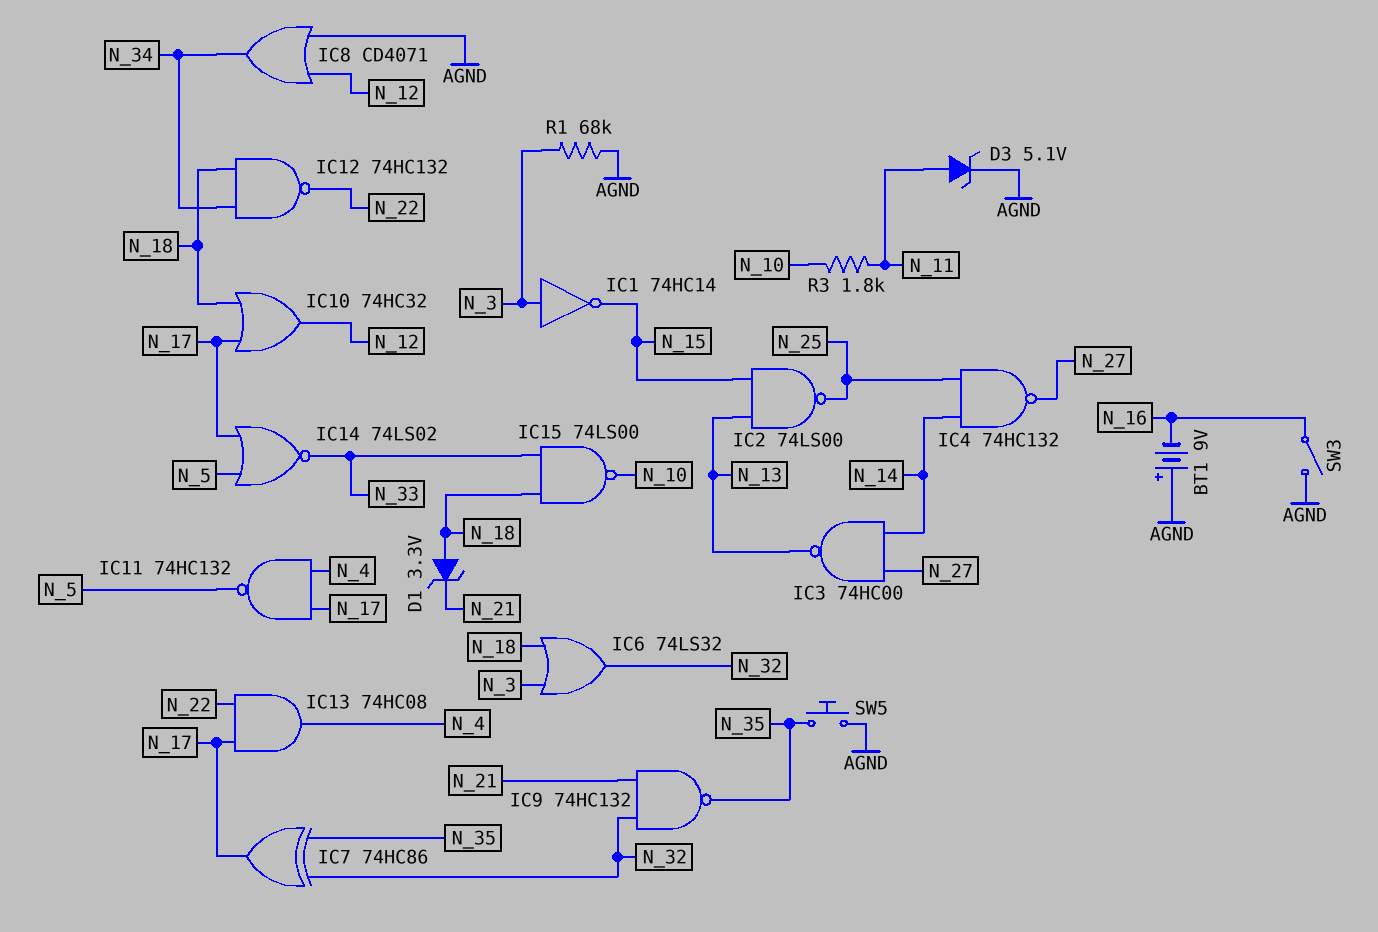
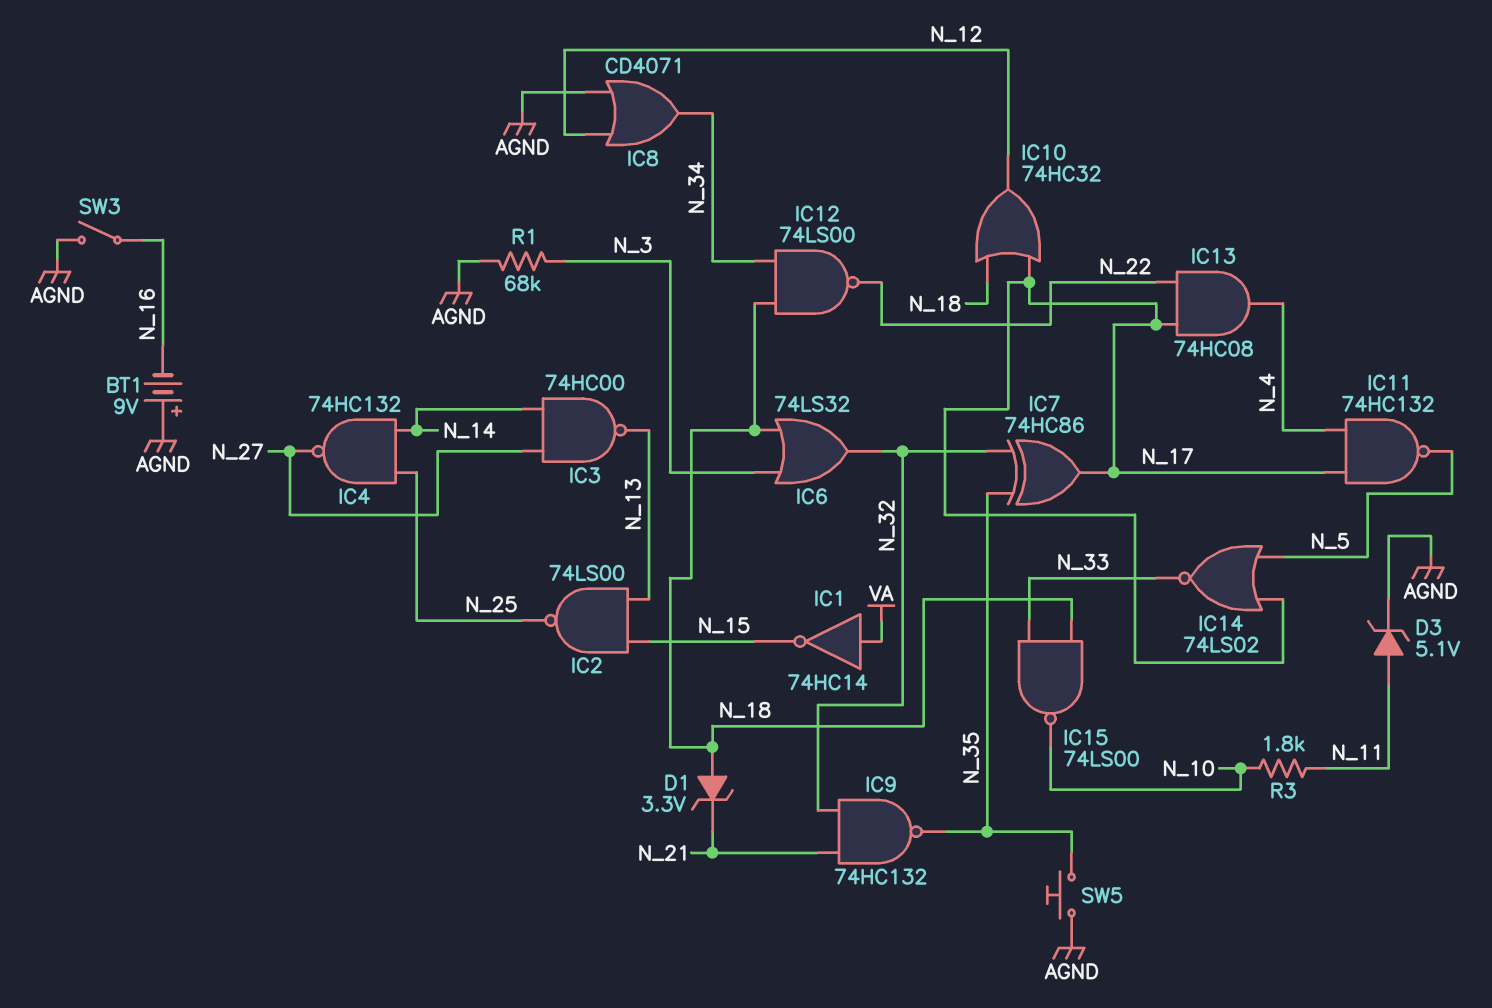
IC1: NOT 74HC14 (in N_3, out N_15) -> NOT 74HC14 (in VA, out N_15)
IC12: NAND 74HC132 (in N_18, in N_34, out N_22) -> NAND 74LS00 (in N_18, in N_34, out N_22)

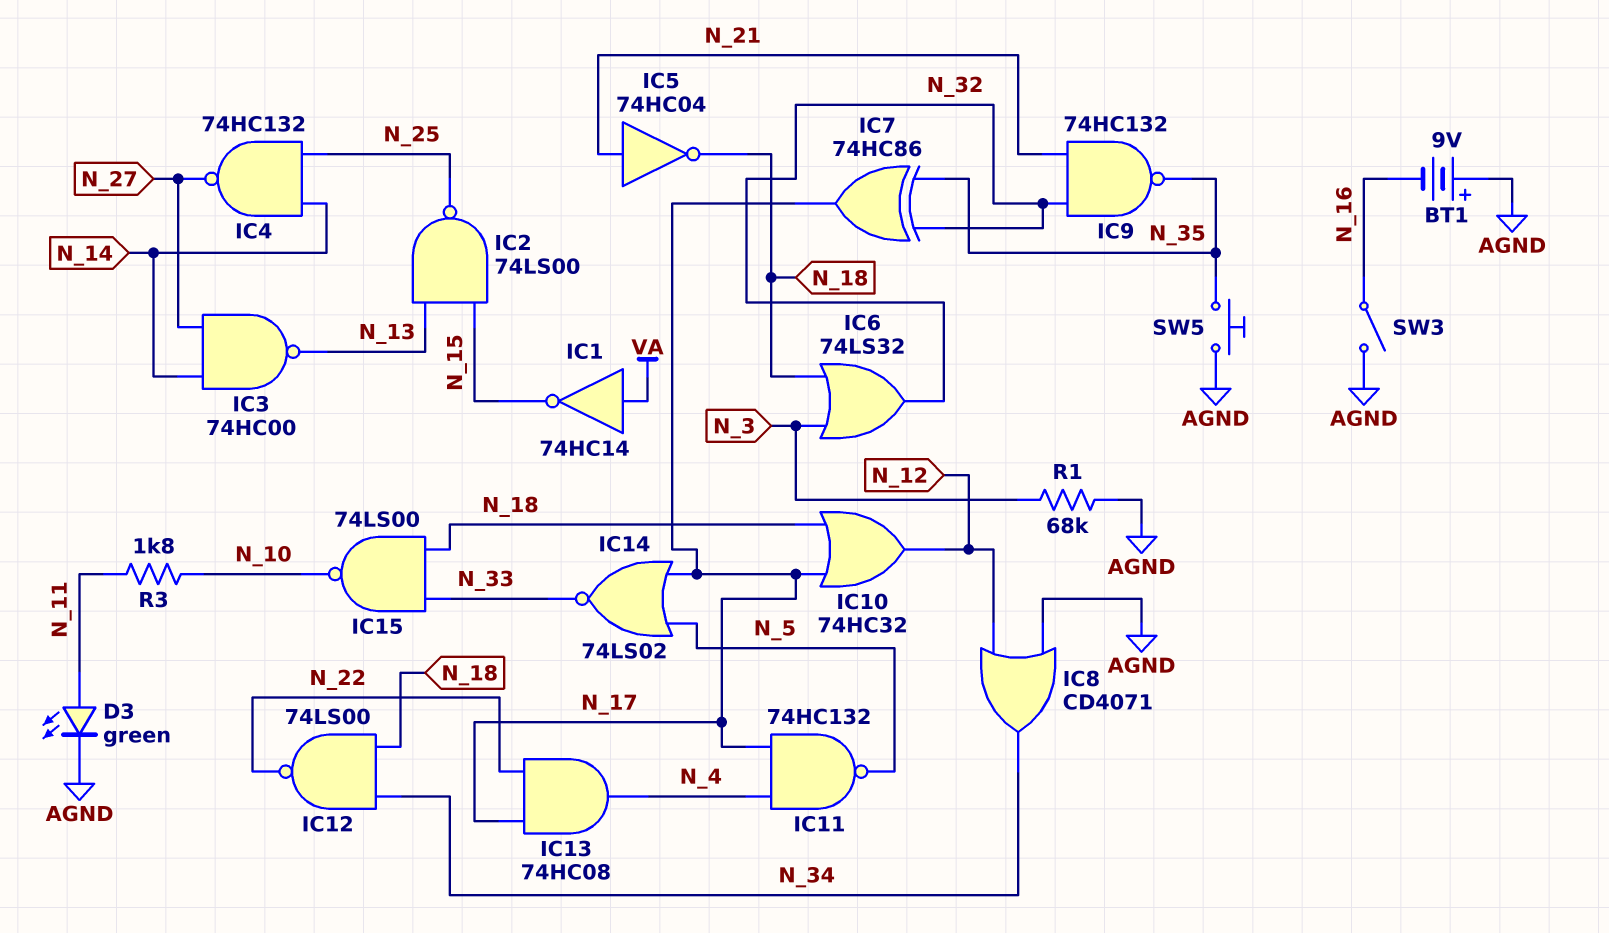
D1: zener 3.3V (A N_18, K N_21) -> none
D3: zener 5.1V (A N_11, K AGND) -> LED green (A N_11, K AGND)
IC5: none -> NOT 74HC04 (in N_21, out N_18)

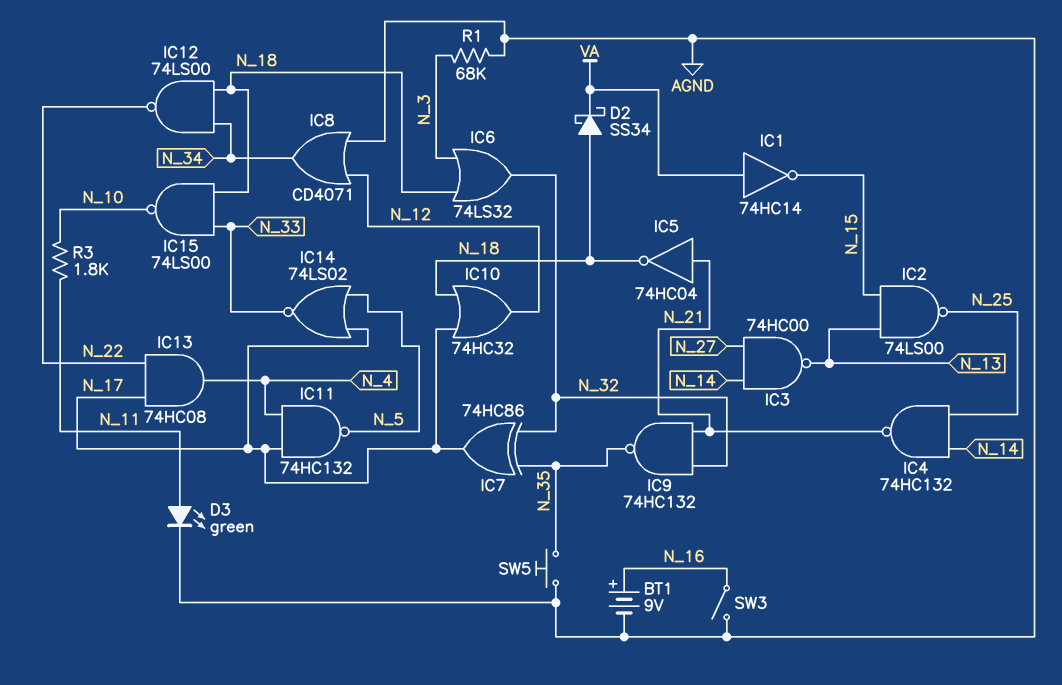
BT1: 9V (plus AGND, minus N_16) -> 9V (plus N_16, minus AGND)
D2: none -> schottky SS34 (A N_18, K VA)
IC4: NAND 74HC132 (in N_14, in N_25, out N_27) -> NAND 74HC132 (in N_14, in N_25, out N_21)

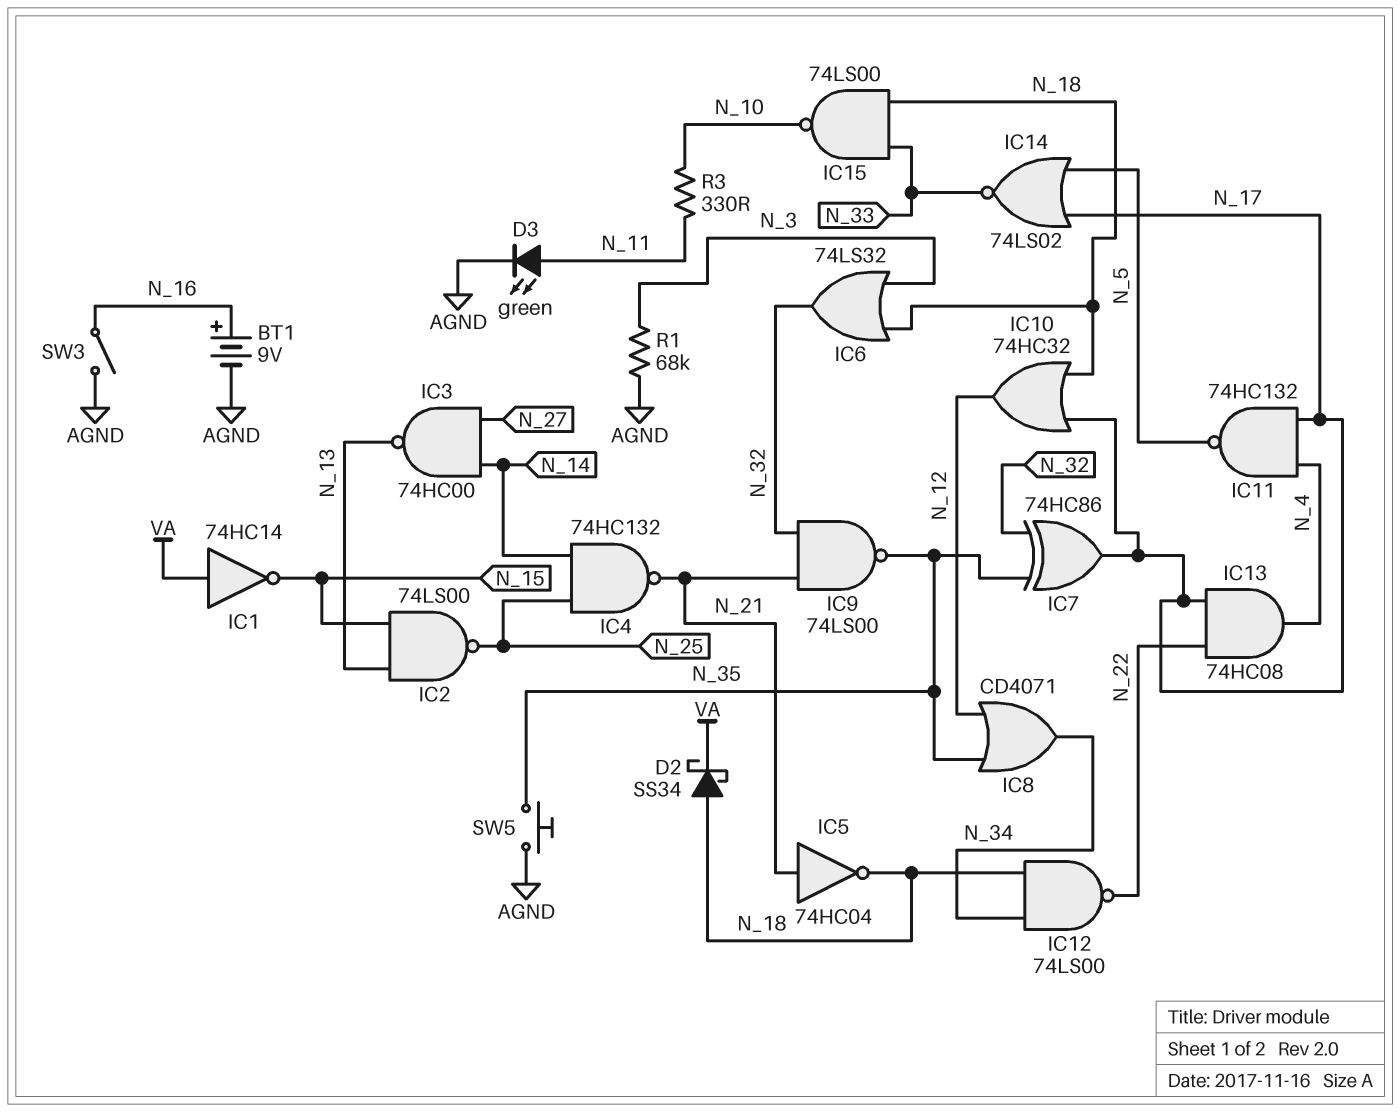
IC8: OR CD4071 (in AGND, in N_12, out N_34) -> OR CD4071 (in N_12, in N_35, out N_34)
IC9: NAND 74HC132 (in N_21, in N_32, out N_35) -> NAND 74LS00 (in N_21, in N_32, out N_35)
R3: 1.8k (N_10, N_11) -> 330 (N_10, N_11)

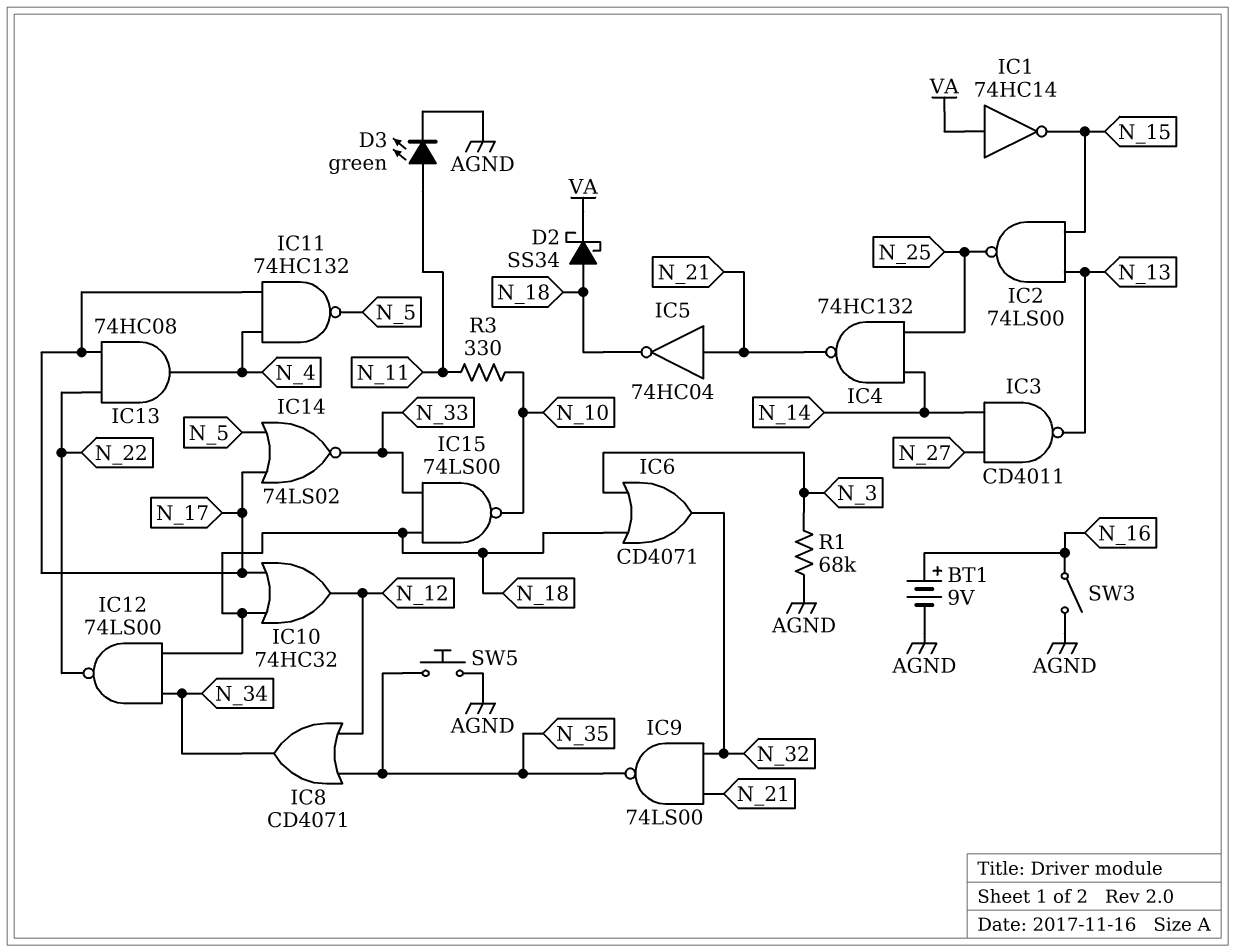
IC3: NAND 74HC00 (in N_14, in N_27, out N_13) -> NAND CD4011 (in N_14, in N_27, out N_13)
IC6: OR 74LS32 (in N_3, in N_18, out N_32) -> OR CD4071 (in N_3, in N_18, out N_32)
IC7: XOR 74HC86 (in N_32, in N_35, out N_17) -> none

